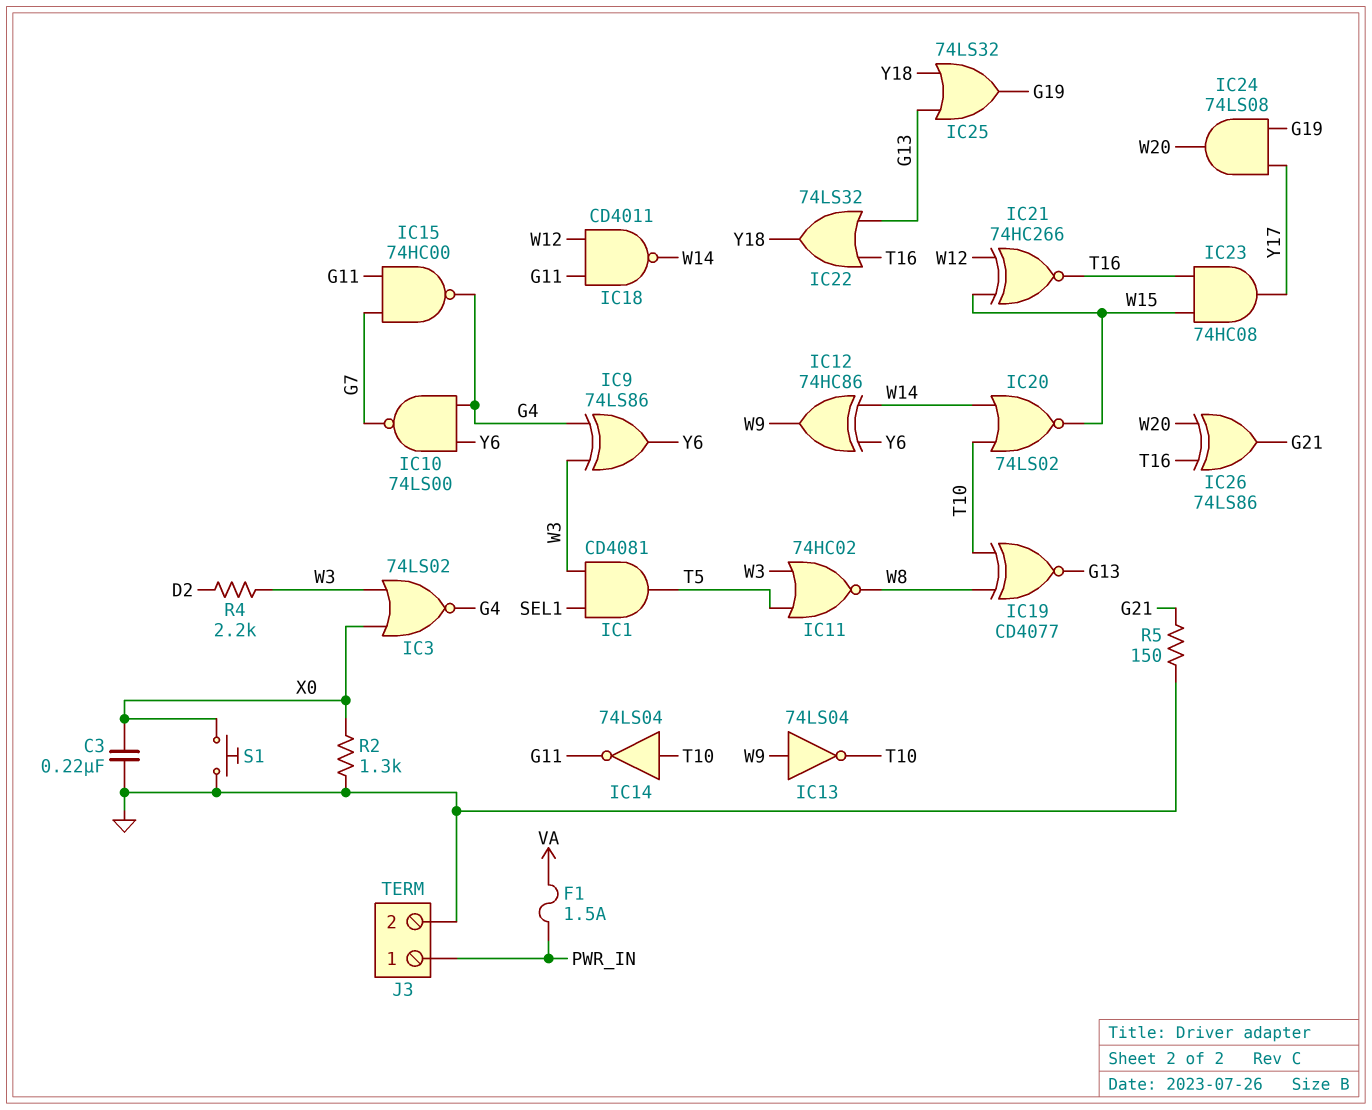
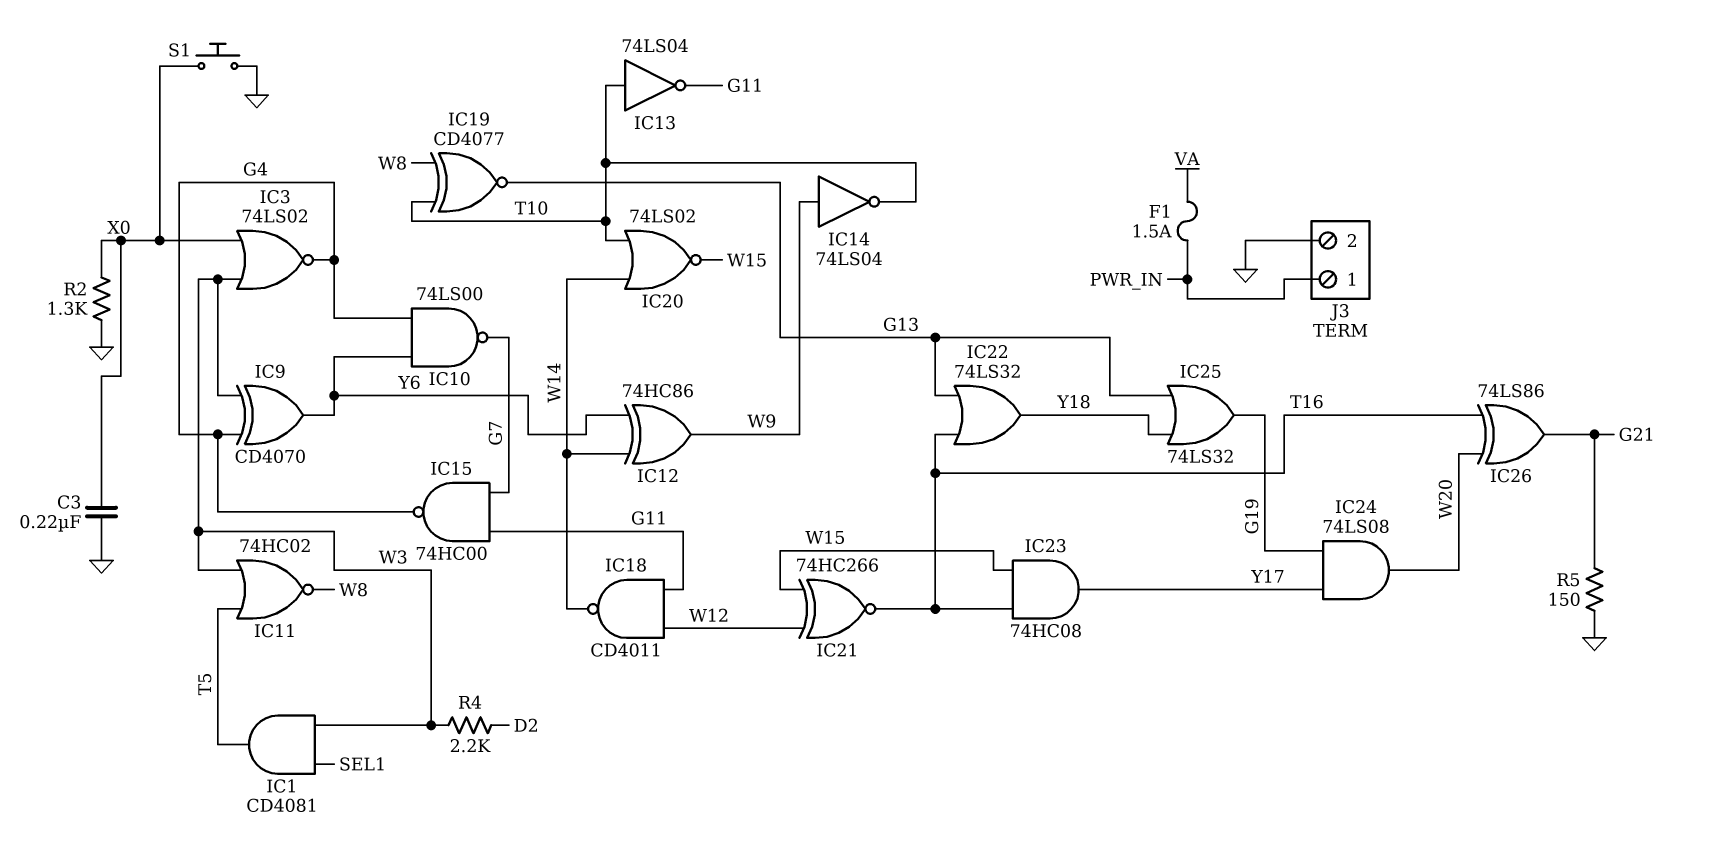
IC9: XOR 74LS86 (in G4, in W3, out Y6) -> XOR CD4070 (in G4, in W3, out Y6)
IC13: NOT 74LS04 (in W9, out T10) -> NOT 74LS04 (in T10, out G11)
IC14: NOT 74LS04 (in T10, out G11) -> NOT 74LS04 (in W9, out T10)

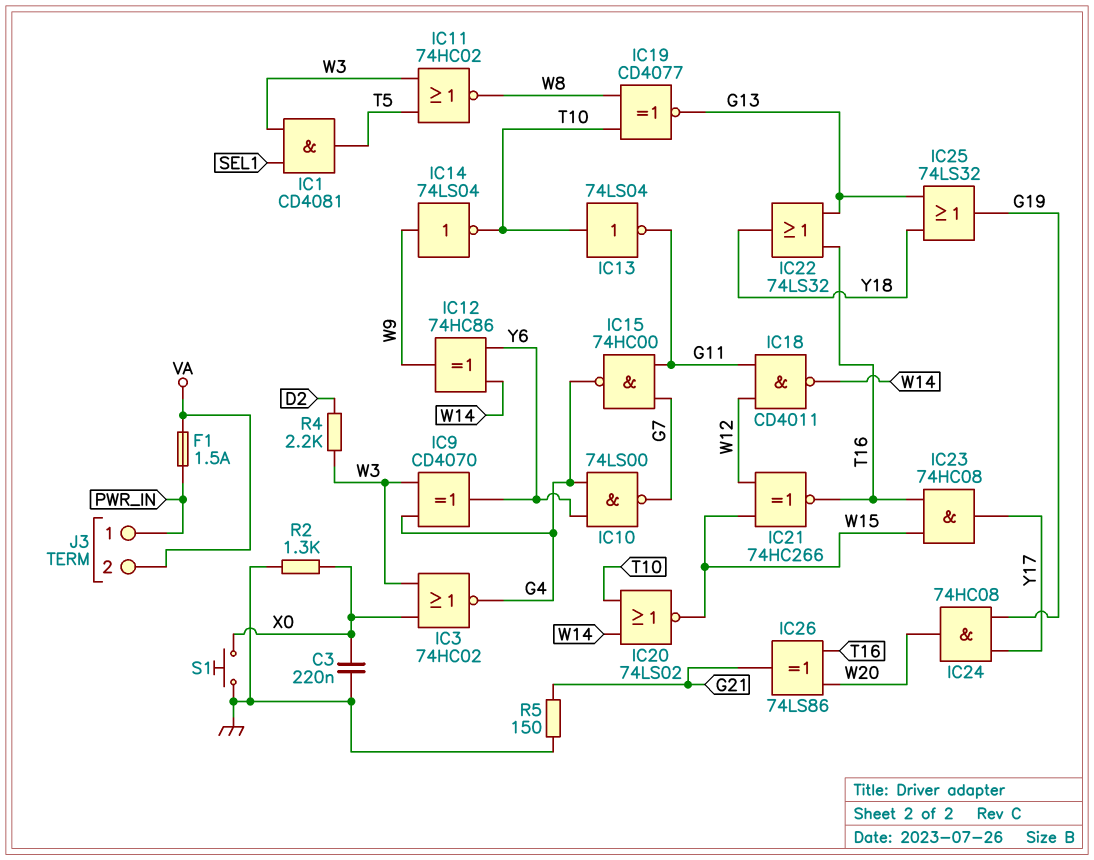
IC3: NOR 74LS02 (in W3, in X0, out G4) -> NOR 74HC02 (in W3, in X0, out G4)
IC24: AND 74LS08 (in G19, in Y17, out W20) -> AND 74HC08 (in G19, in Y17, out W20)
J3 pin 2: GND -> VA

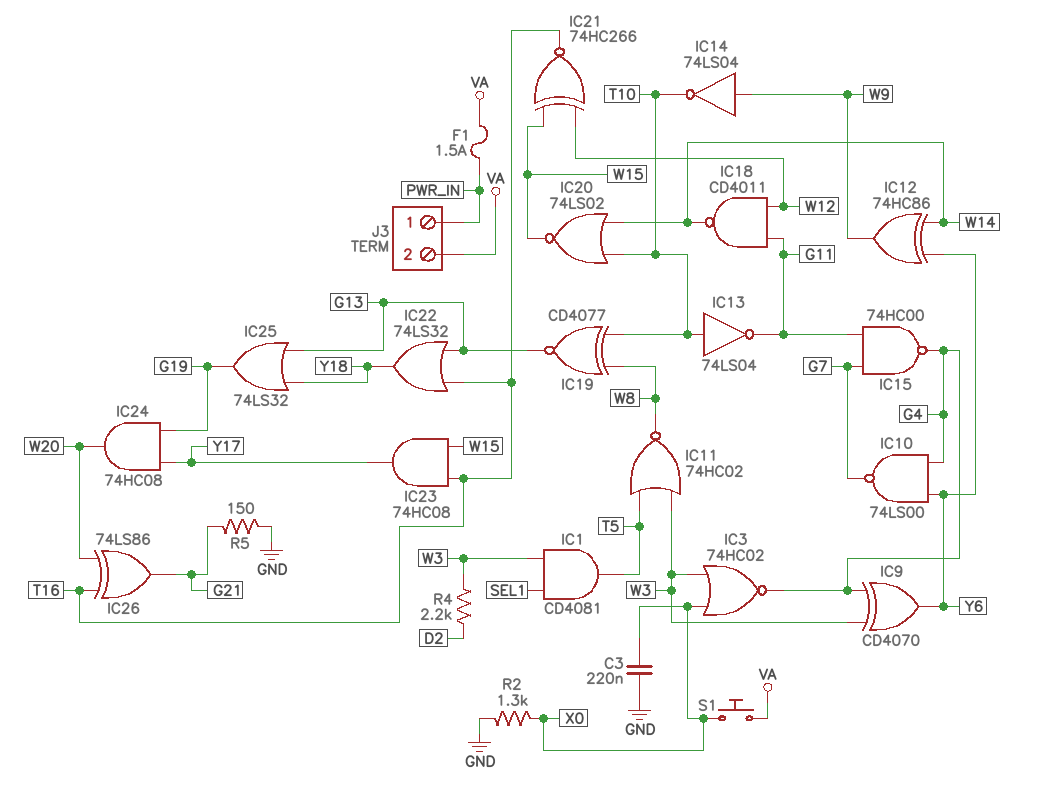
S1: button (GND, X0) -> button (VA, X0)

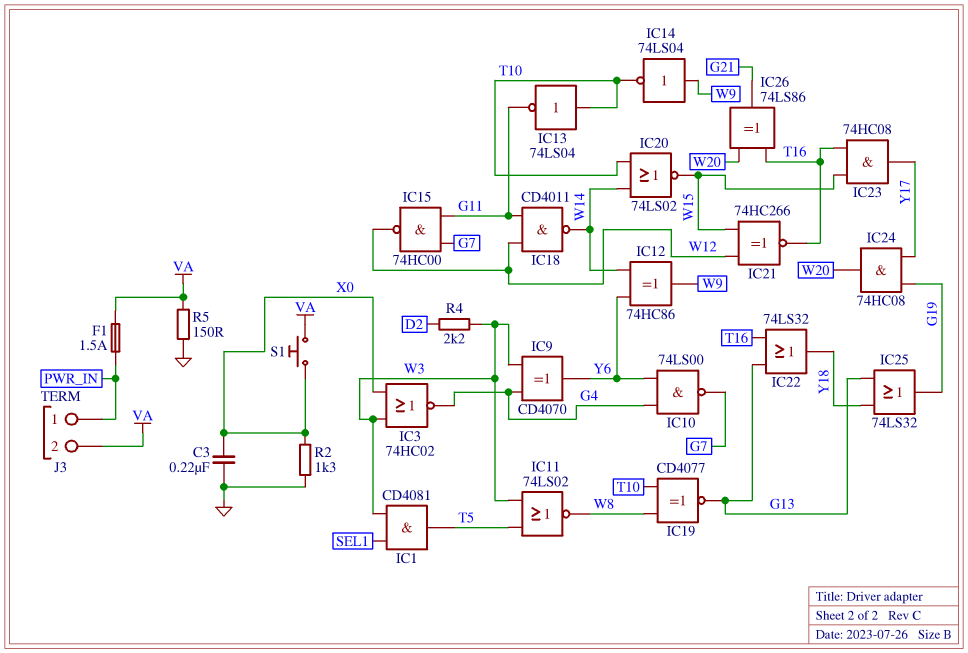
IC11: NOR 74HC02 (in T5, in W3, out W8) -> NOR 74LS02 (in T5, in W3, out W8)
IC15: NAND 74HC00 (in G7, in G11, out G4) -> NAND 74HC00 (in G7, in G11, out W12)
R5: 150 (G21, GND) -> 150 (GND, VA)

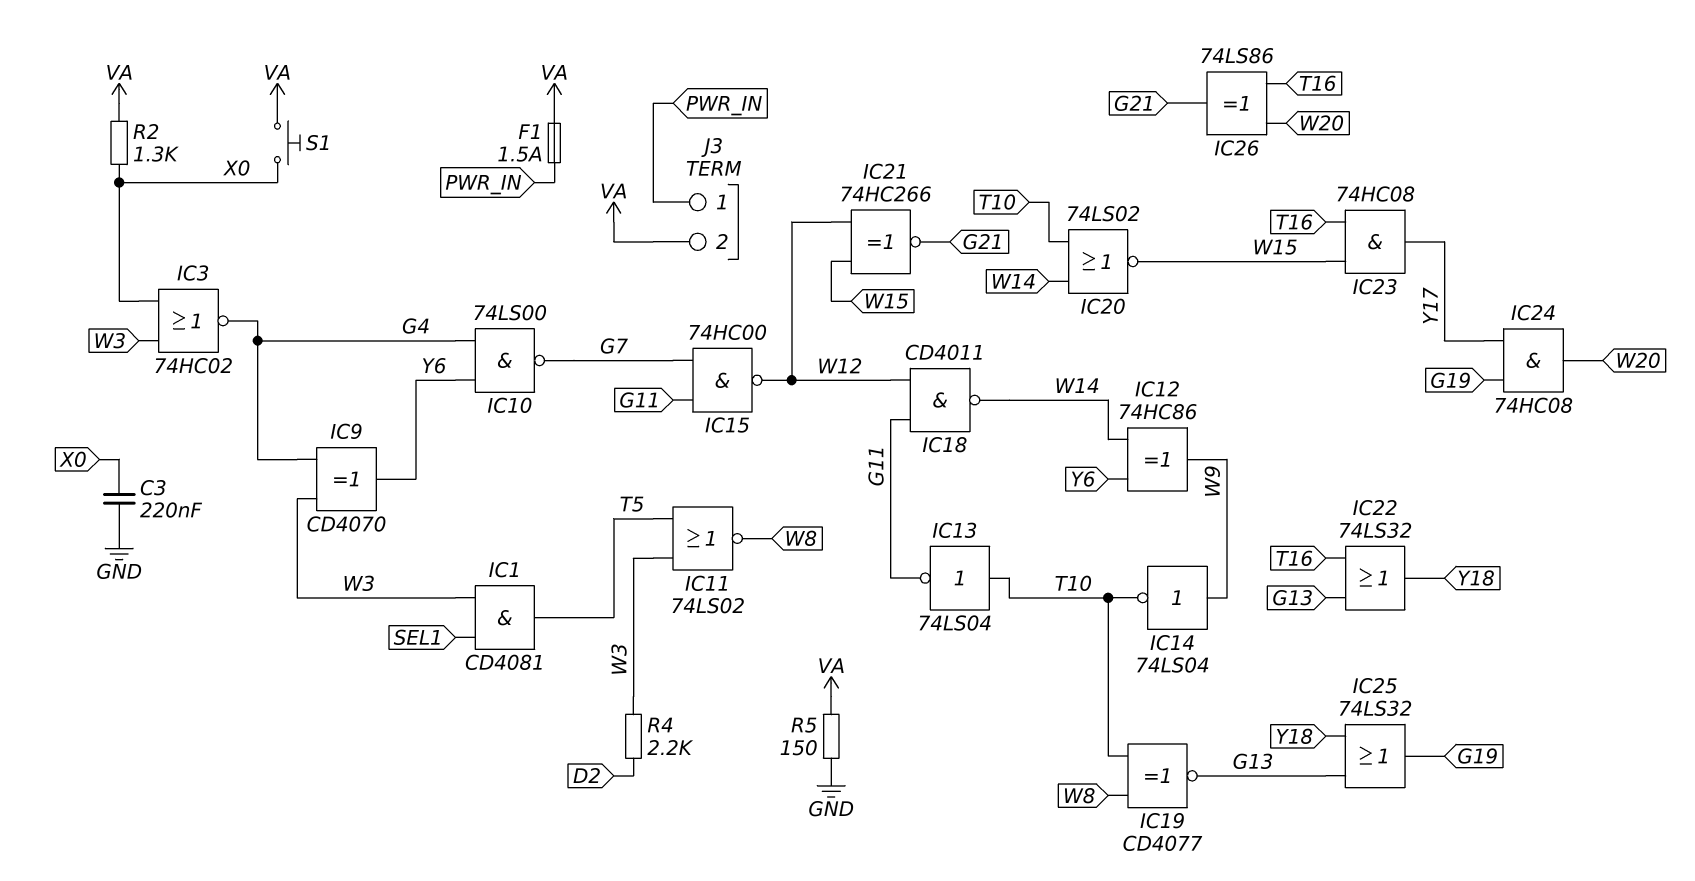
IC21: XNOR 74HC266 (in W12, in W15, out T16) -> XNOR 74HC266 (in W12, in W15, out G21)
R2: 1.3k (GND, X0) -> 1.3k (VA, X0)

